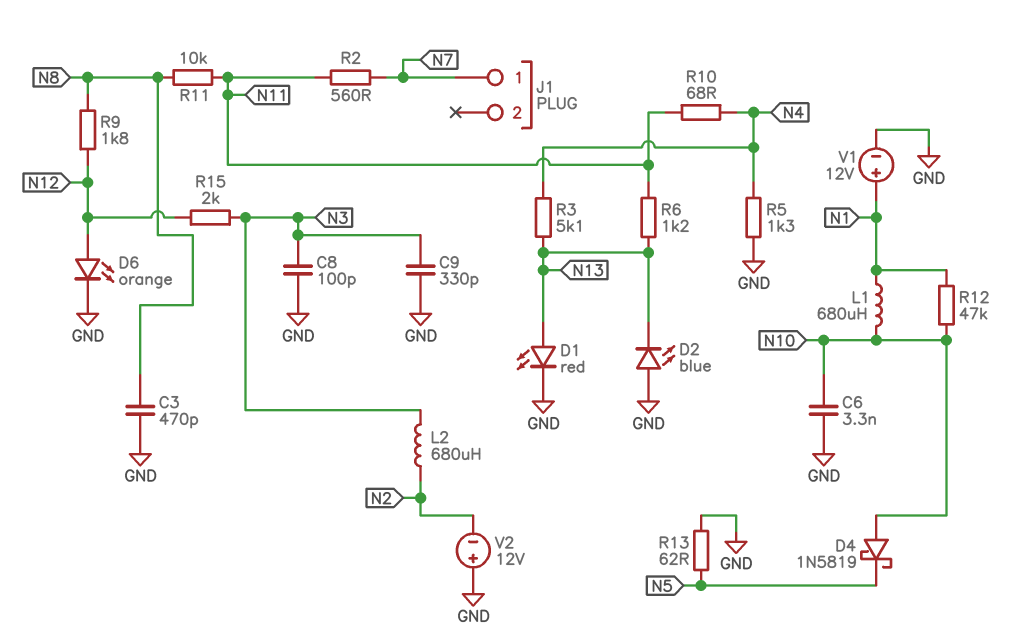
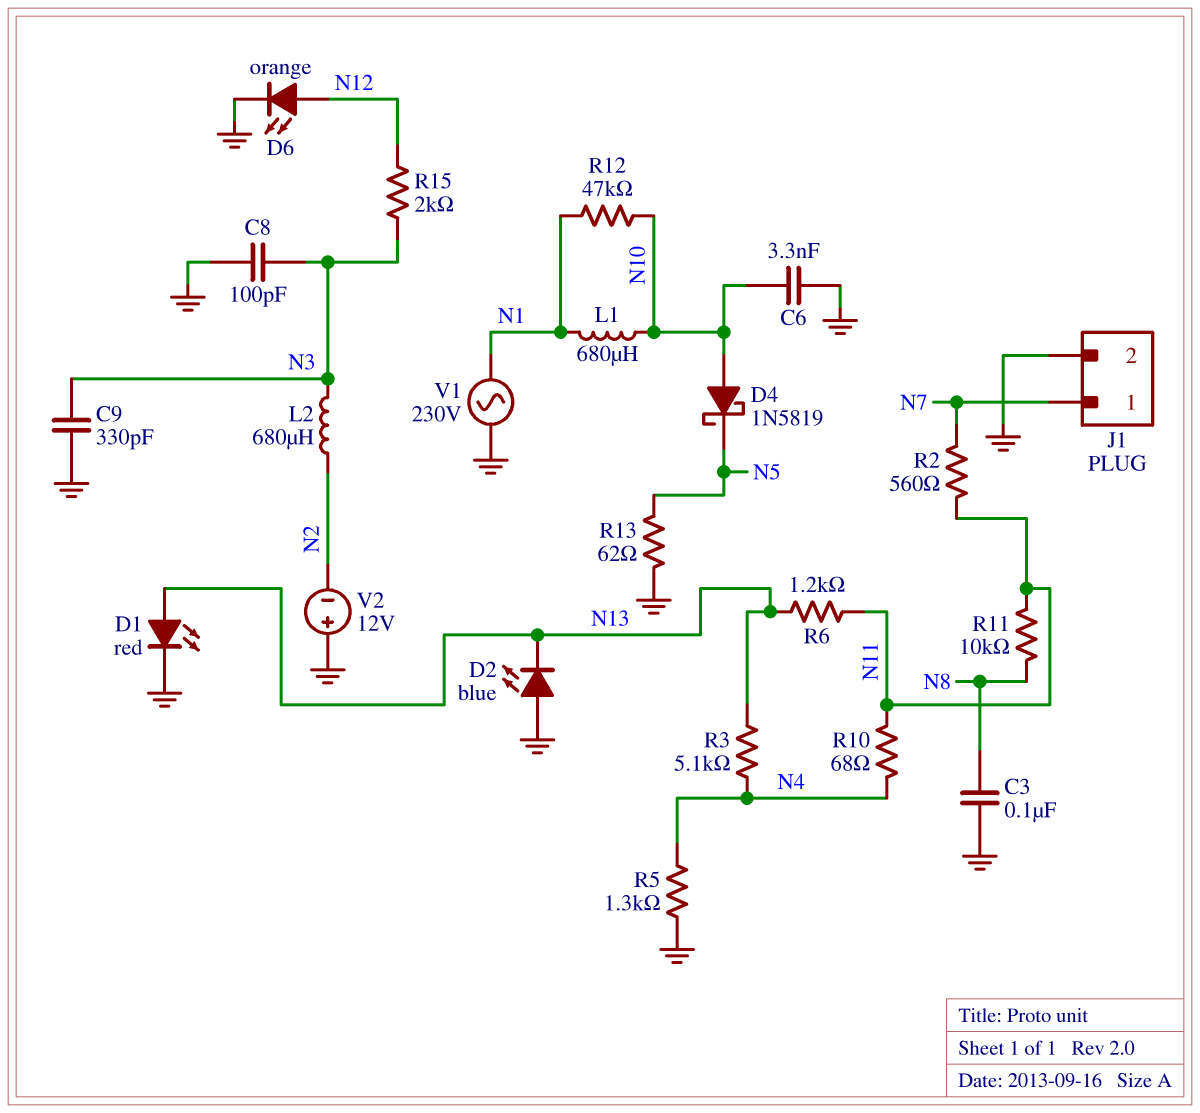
C3: 470pF (GND, N8) -> 100nF (GND, N8)
J1 pin 2: none -> GND
R9: 1.8k (N8, N12) -> none
V1: 12V (plus N1, minus GND) -> AC 230V (GND, N1)

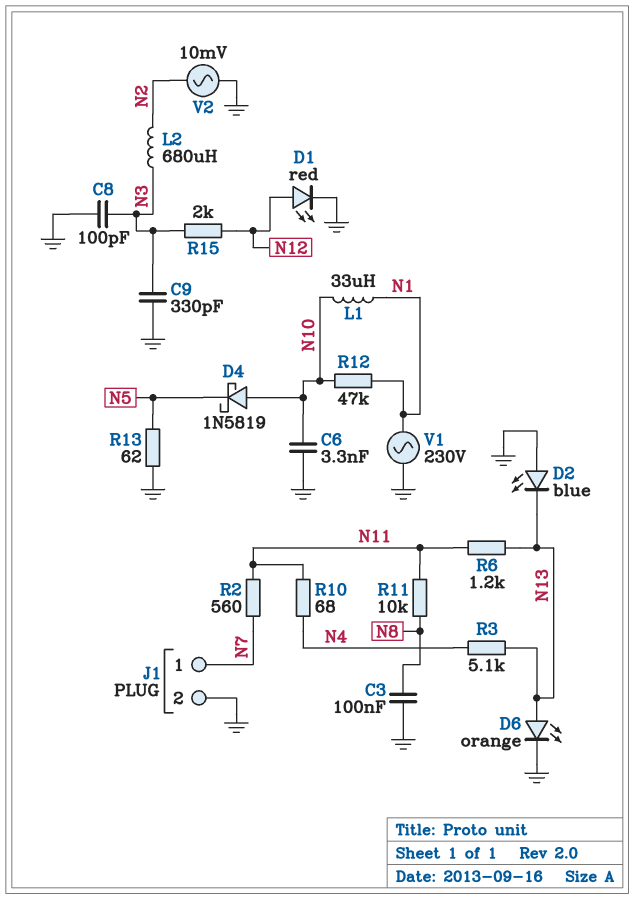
D1: LED red (A N13, K GND) -> LED red (A N12, K GND)
D6: LED orange (A N12, K GND) -> LED orange (A N13, K GND)
L1: 680uH (N1, N10) -> 33uH (N1, N10)
R5: 1.3k (GND, N4) -> none
V2: 12V (plus GND, minus N2) -> AC 10mV (GND, N2)

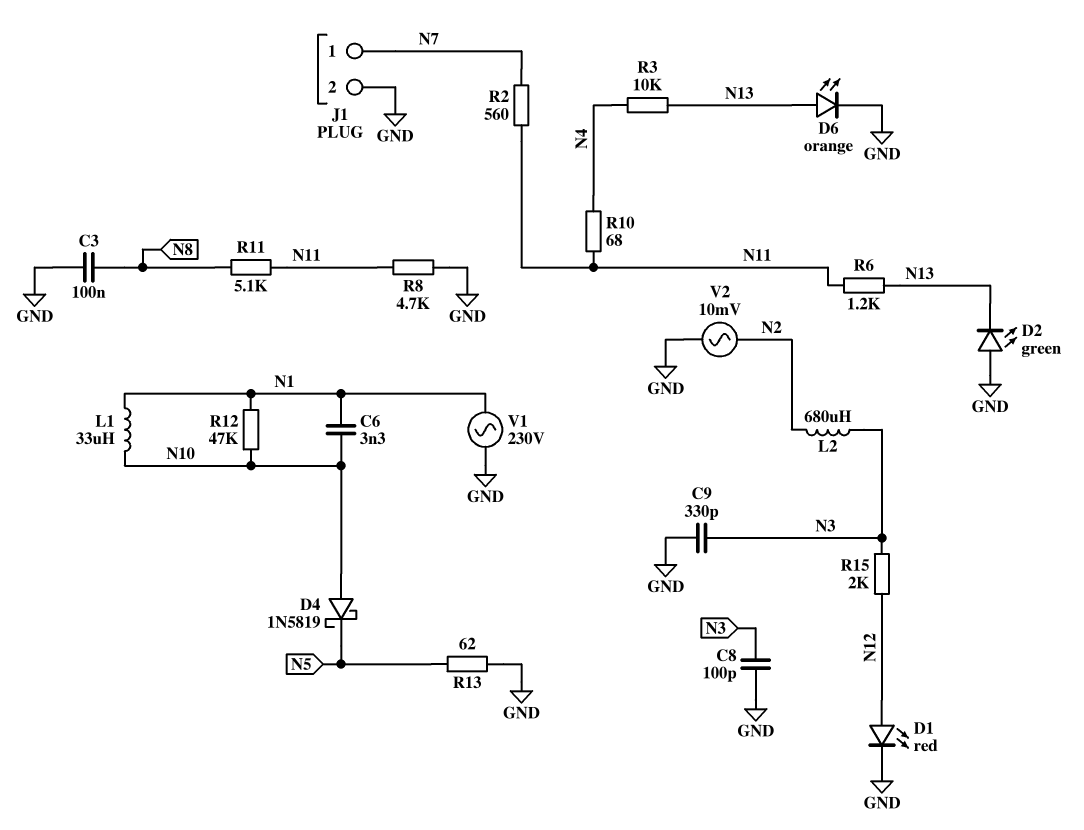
C6: 3.3nF (GND, N10) -> 3.3nF (N1, N10)
D2: LED blue (A GND, K N13) -> LED green (A GND, K N13)
R3: 5.1k (N4, N13) -> 10k (N4, N13)
R8: none -> 4.7k (GND, N11)
R11: 10k (N8, N11) -> 5.1k (N8, N11)

